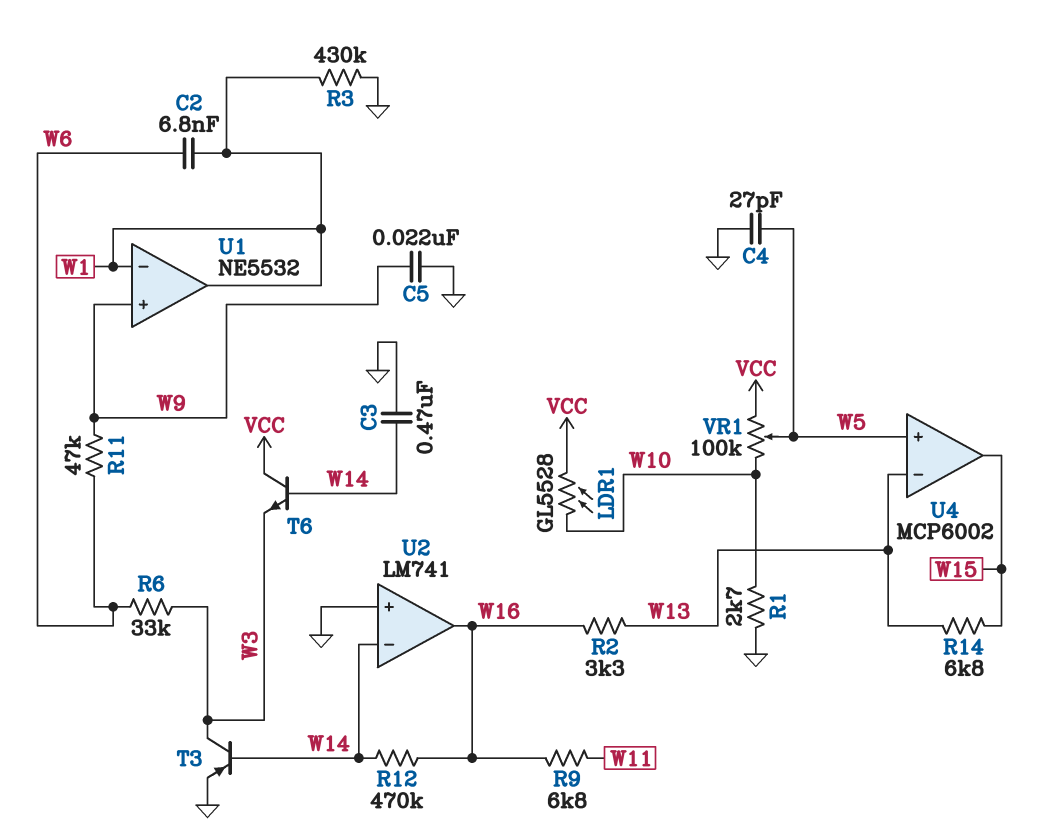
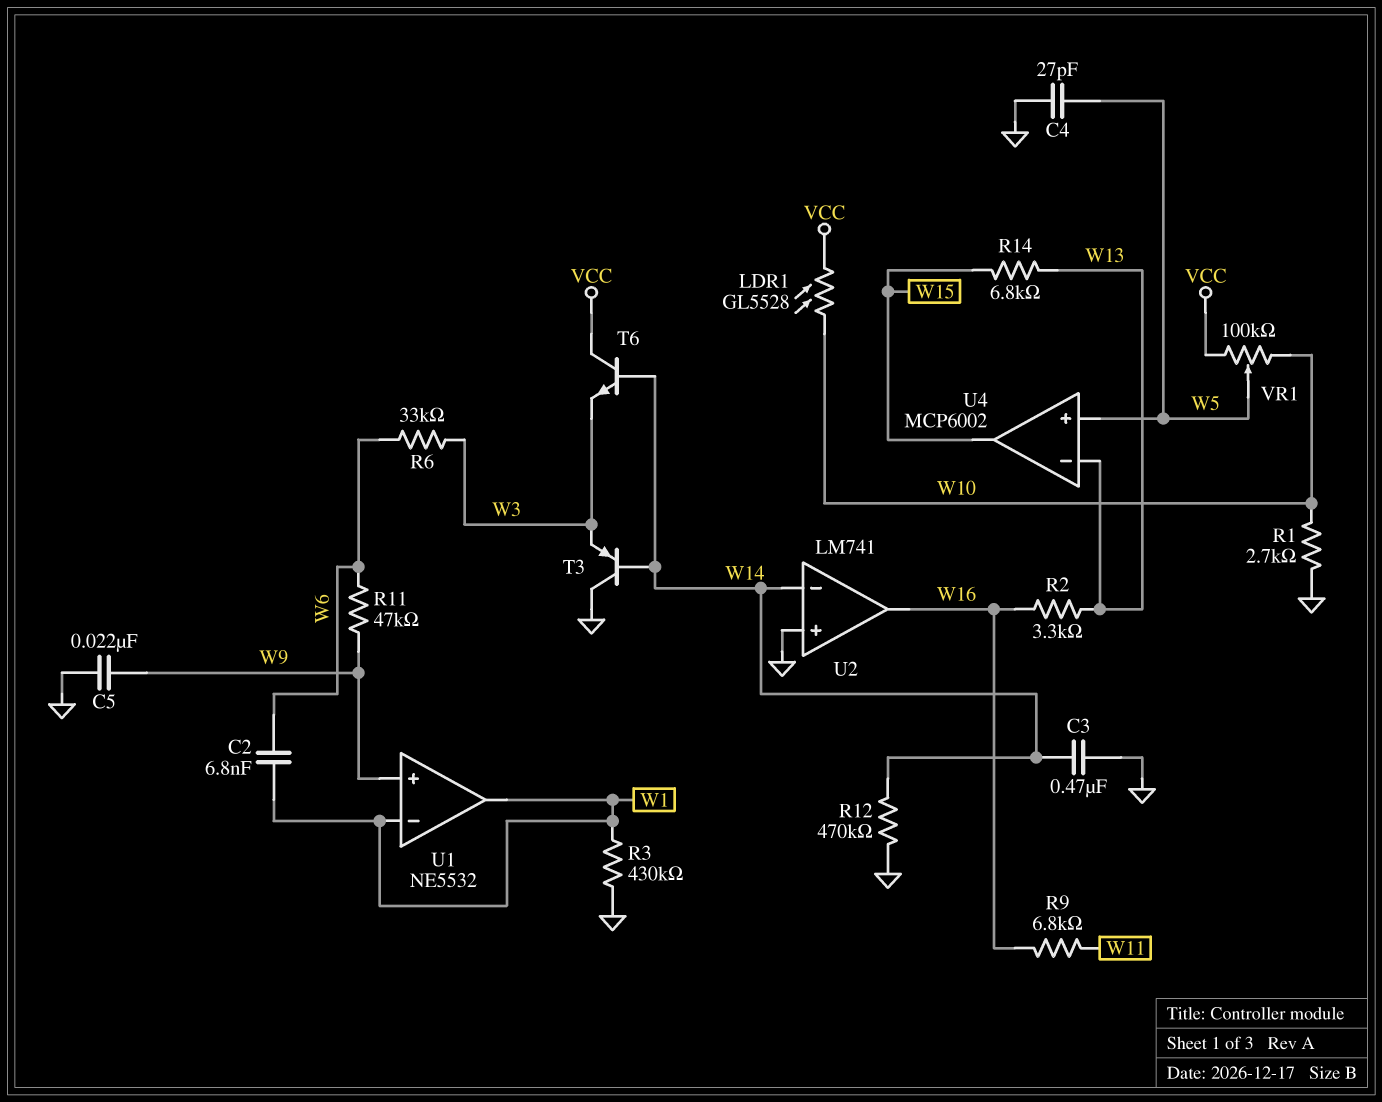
R12: 470k (W14, W16) -> 470k (GND, W14)
T3: PNP (B W14, C W3, E GND) -> PNP (B W14, C GND, E W3)

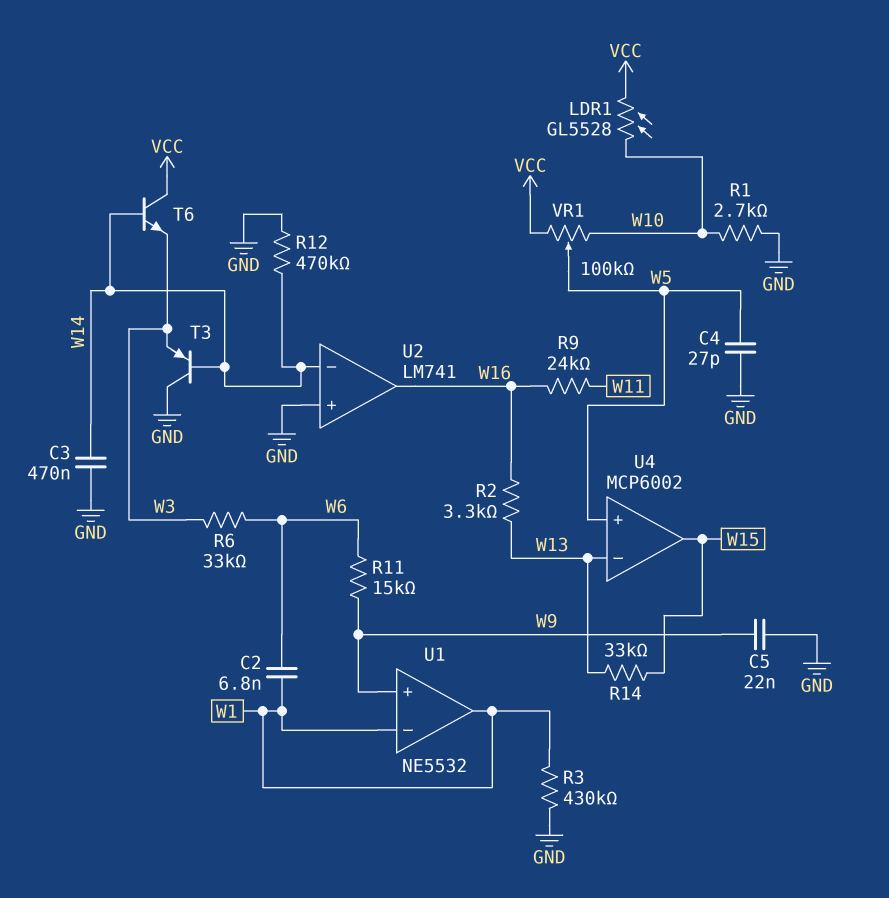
R9: 6.8k (W11, W16) -> 24k (W11, W16)
R11: 47k (W6, W9) -> 15k (W6, W9)
R14: 6.8k (W13, W15) -> 33k (W13, W15)

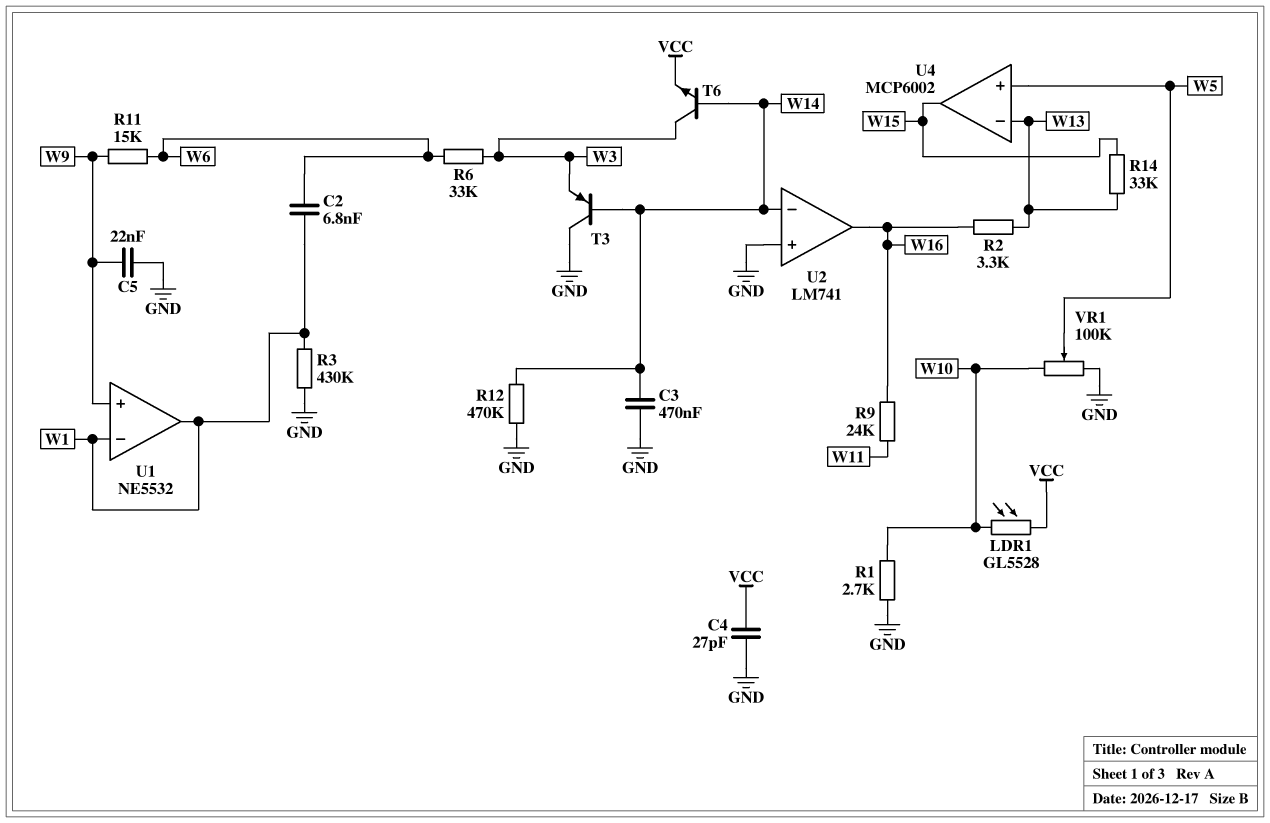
C4: 27pF (GND, W5) -> 27pF (GND, VCC)
T6: NPN (B W14, C VCC, E W3) -> NPN (B W14, C W3, E VCC)
VR1: 100k (VCC, W10, wiper W5) -> 100k (GND, W10, wiper W5)

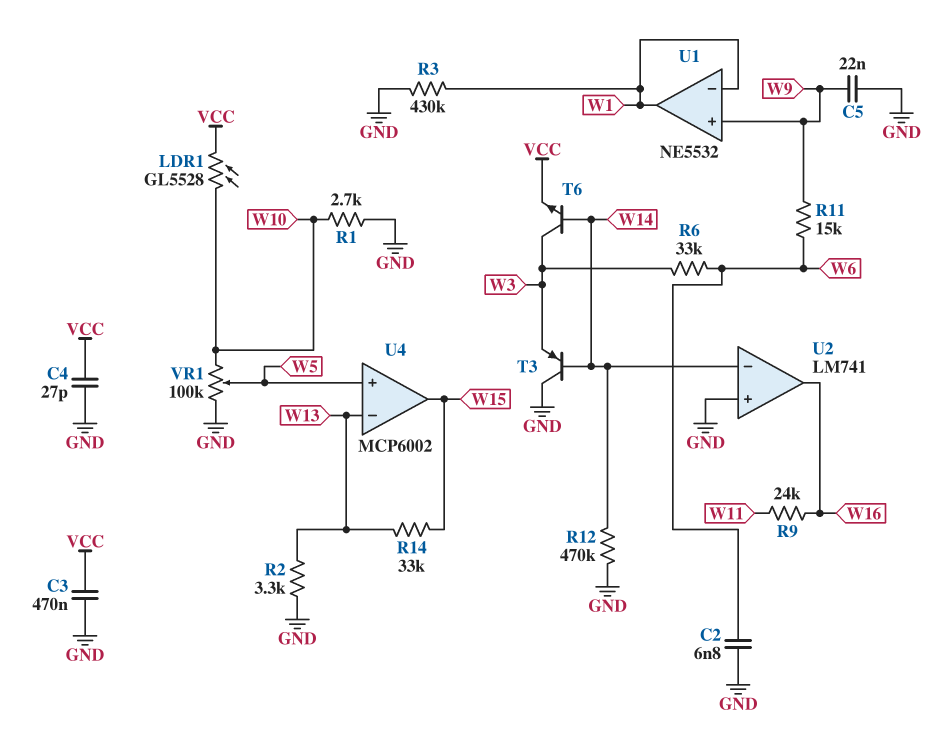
C2: 6.8nF (W1, W6) -> 6.8nF (GND, W6)
C3: 470nF (GND, W14) -> 470nF (GND, VCC)
R2: 3.3k (W13, W16) -> 3.3k (GND, W13)

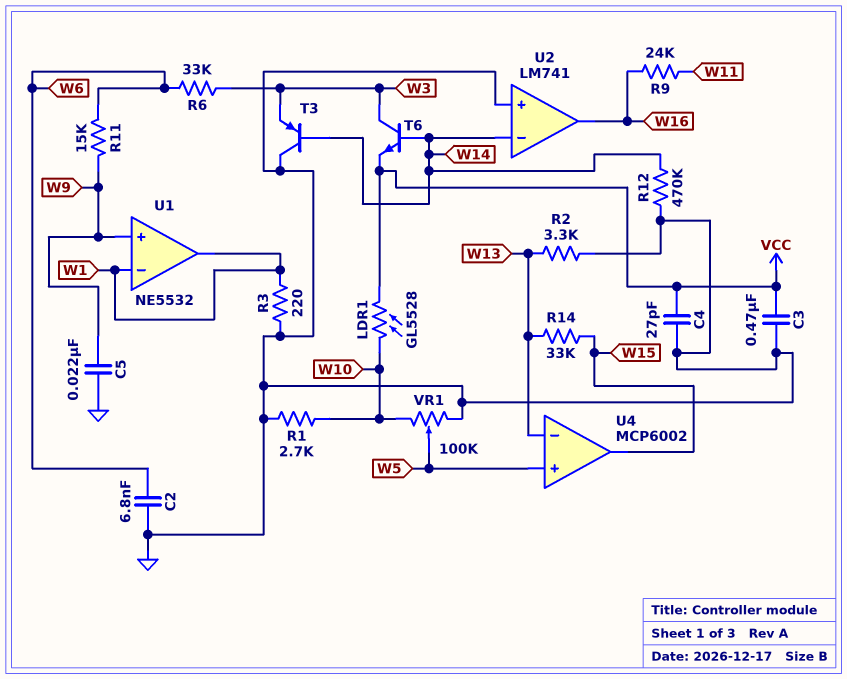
R3: 430k (GND, W1) -> 220 (GND, W1)

